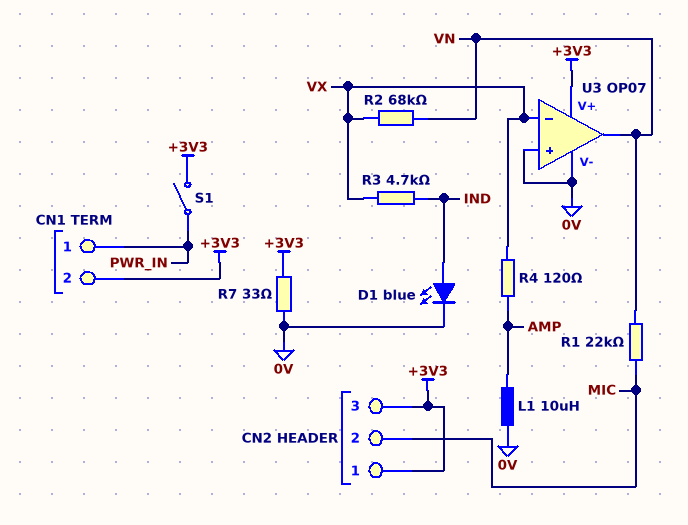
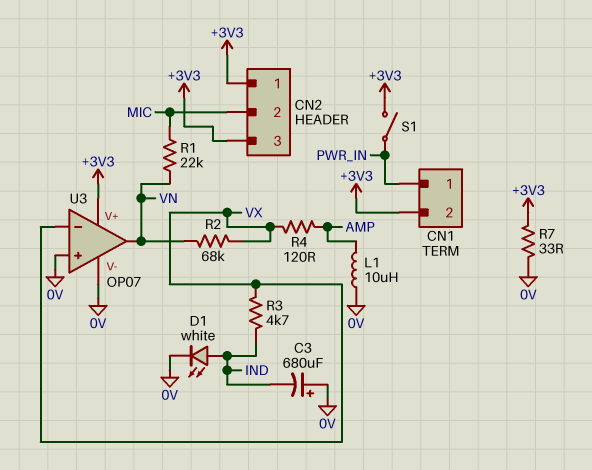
C3: none -> 680uF (plus 0V, minus IND)
D1: LED blue (A IND, K 0V) -> LED white (A IND, K 0V)

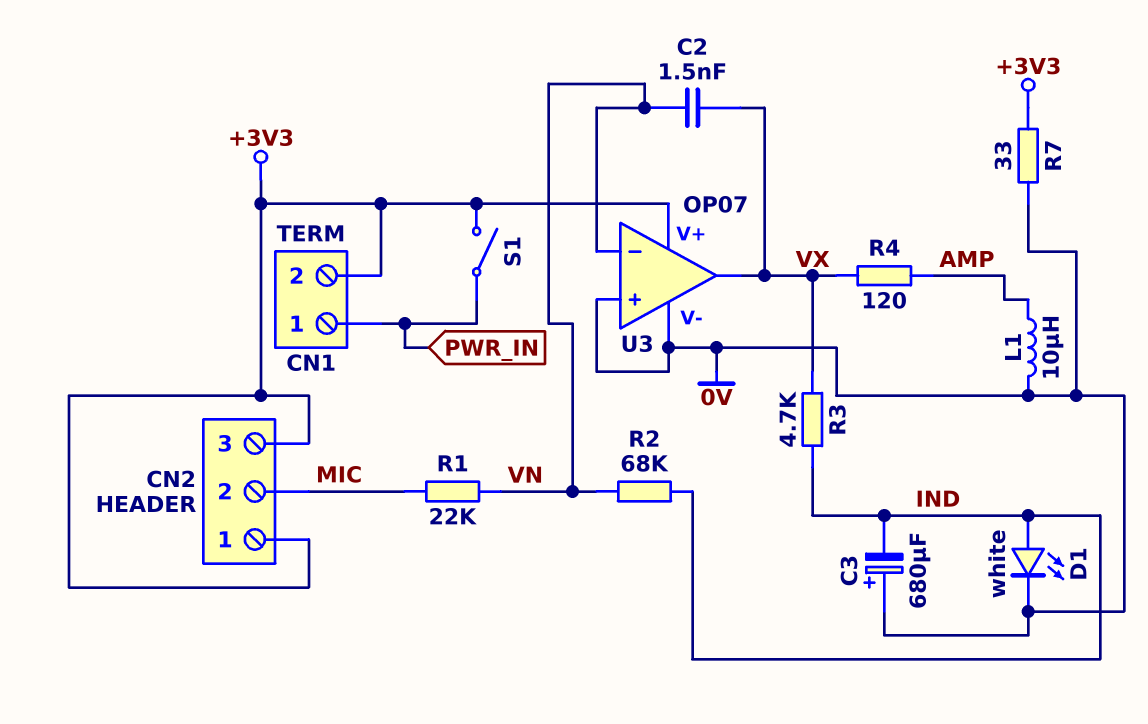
C2: none -> 1.5nF (VN, VX)
R2: 68k (VN, VX) -> 68k (IND, VN)
U3 pin in-: VX -> VN
U3 pin out: VN -> VX

